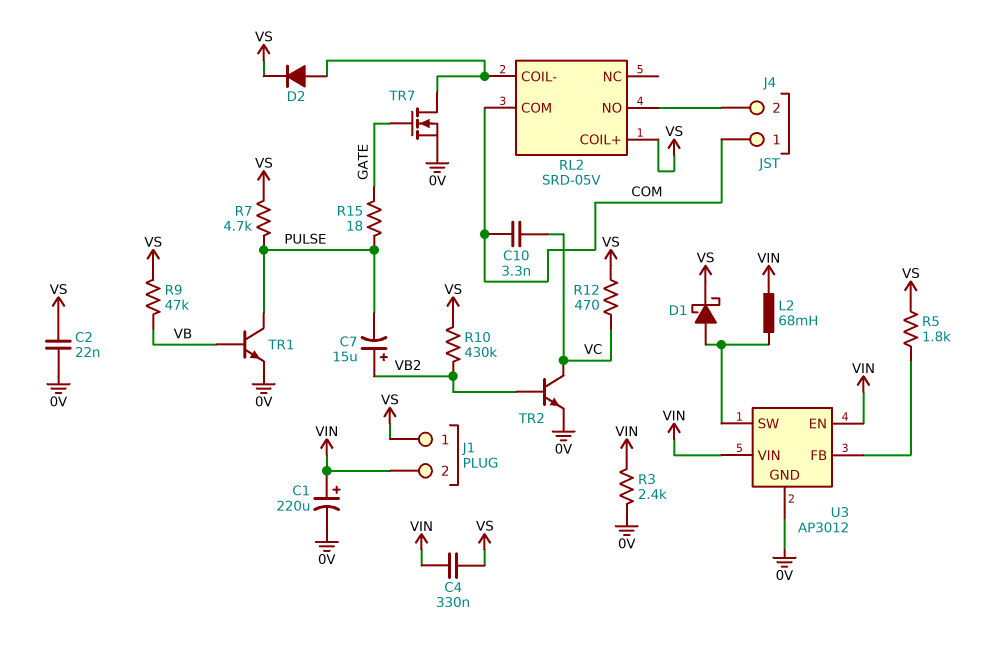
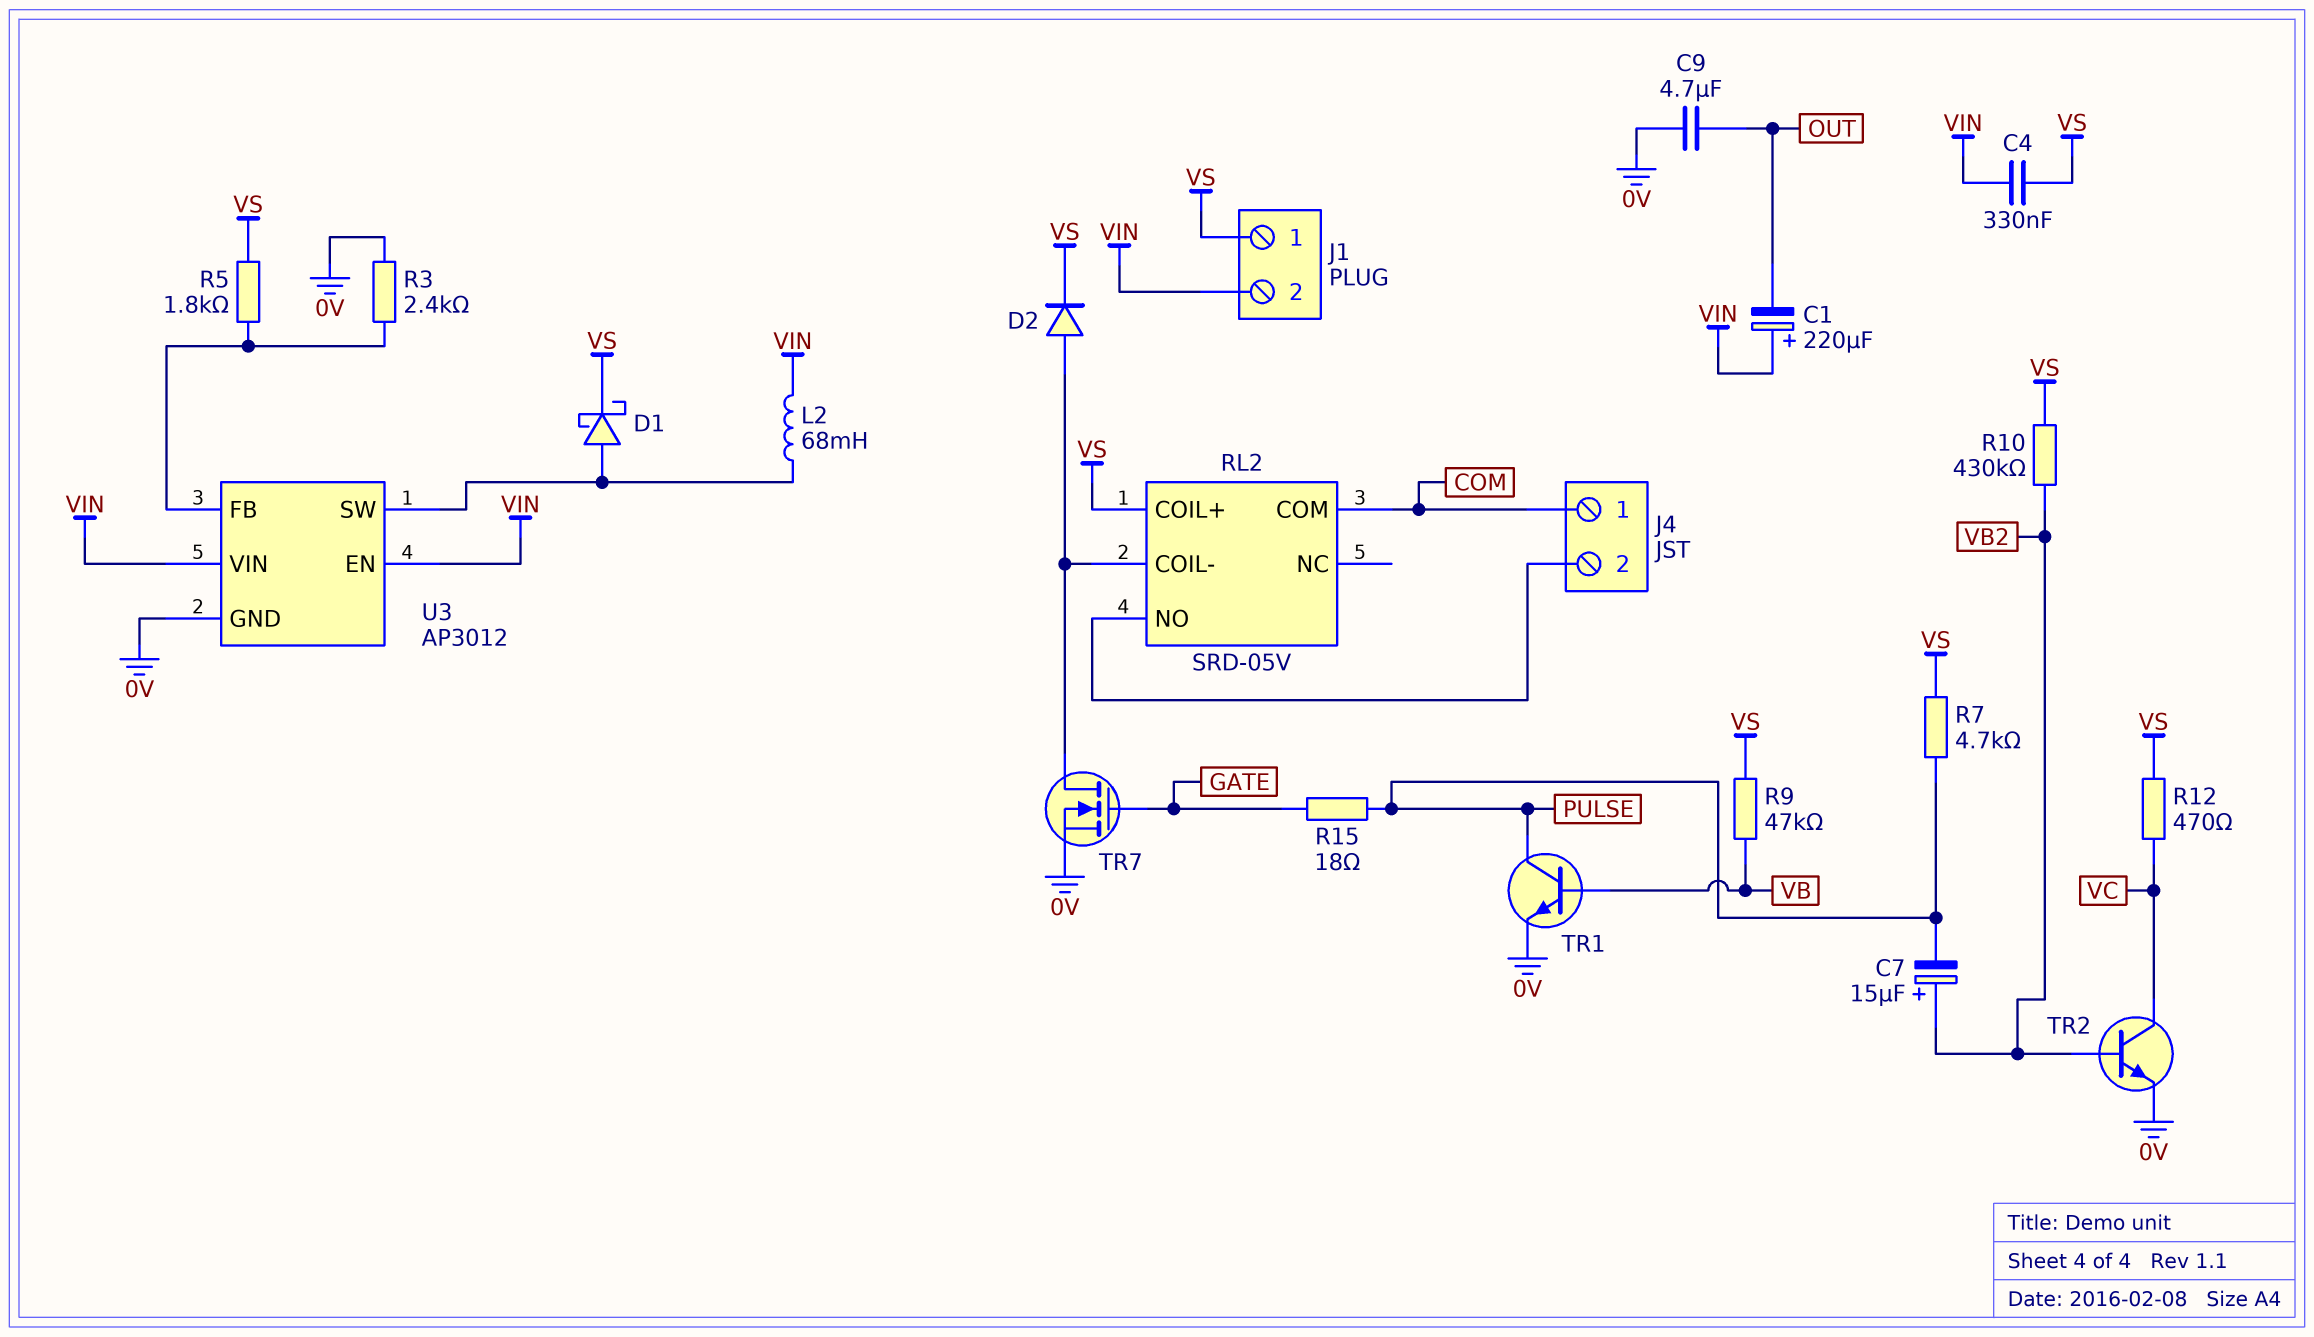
C1: 220uF (plus VIN, minus 0V) -> 220uF (plus VIN, minus OUT)
C2: 22nF (0V, VS) -> none
C9: none -> 4.7uF (0V, OUT)
C10: 3.3nF (COM, VC) -> none
R3: 2.4k (0V, VIN) -> 2.4k (0V, U3/FB)

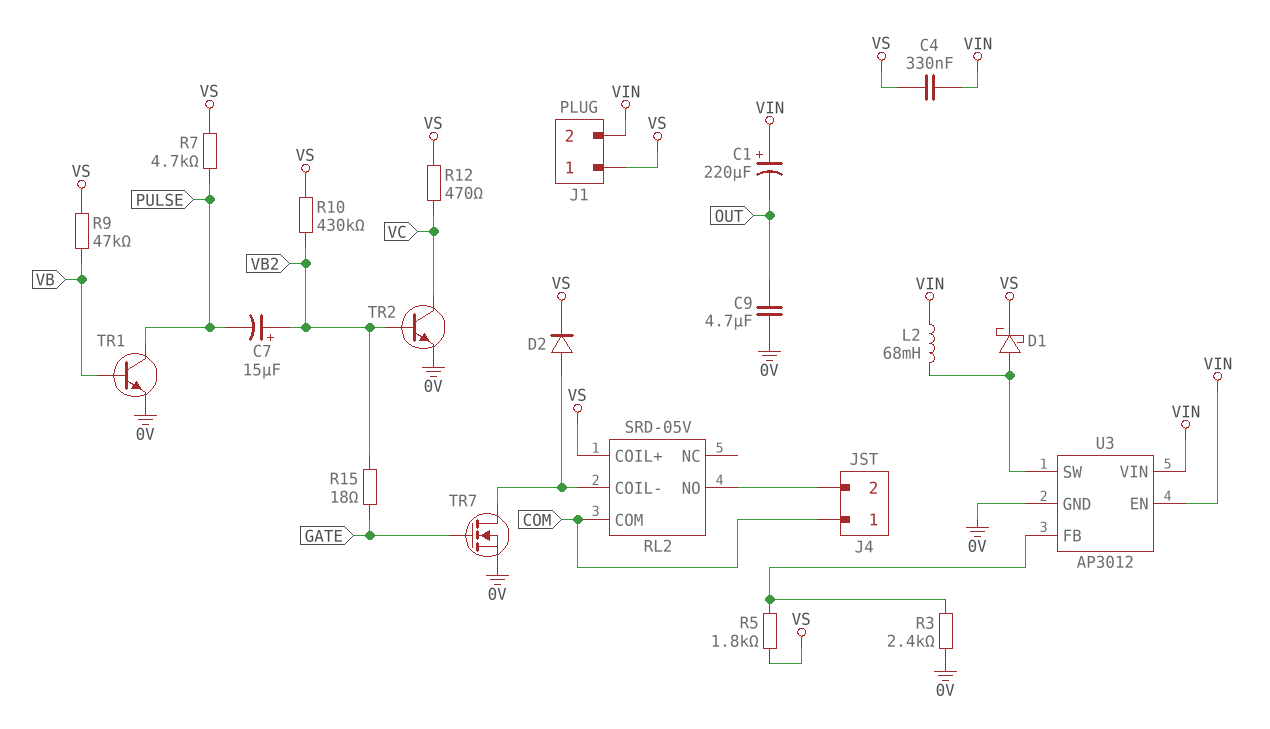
R15: 18 (GATE, PULSE) -> 18 (GATE, VB2)

